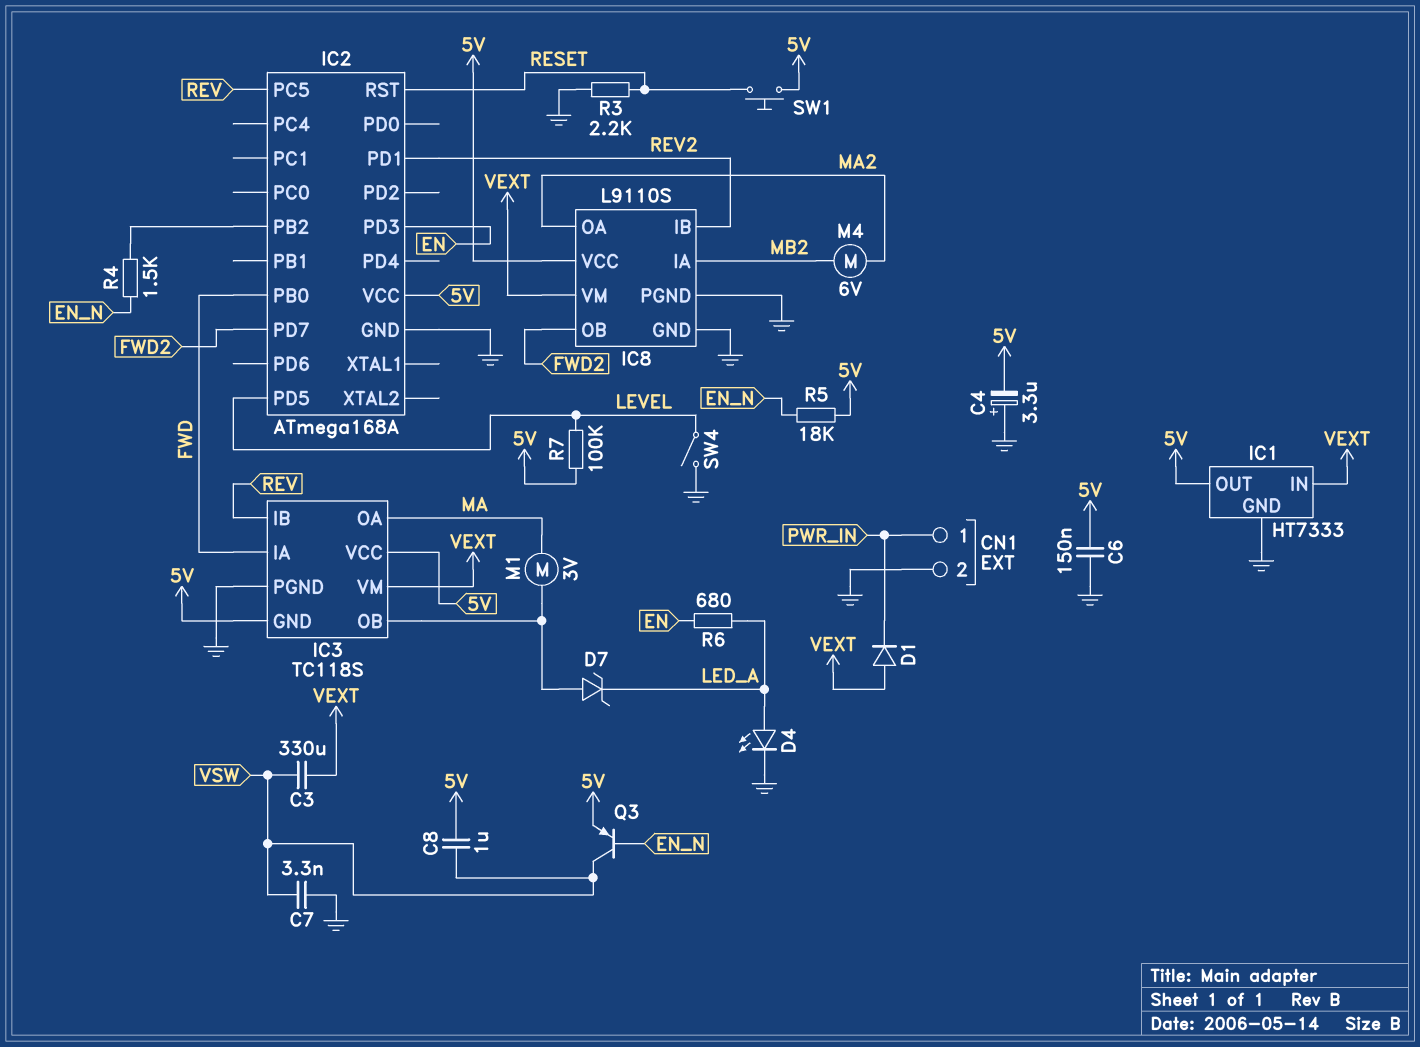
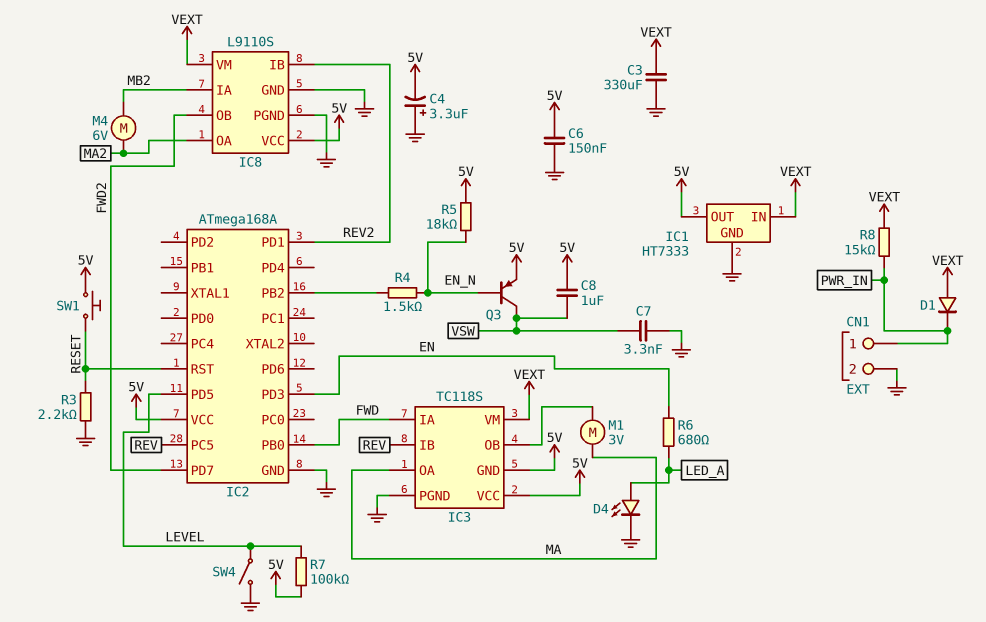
C3: 330uF (VEXT, VSW) -> 330uF (GND, VEXT)
D7: zener (A IC3/OB, K LED_A) -> none
R8: none -> 15k (PWR_IN, VEXT)

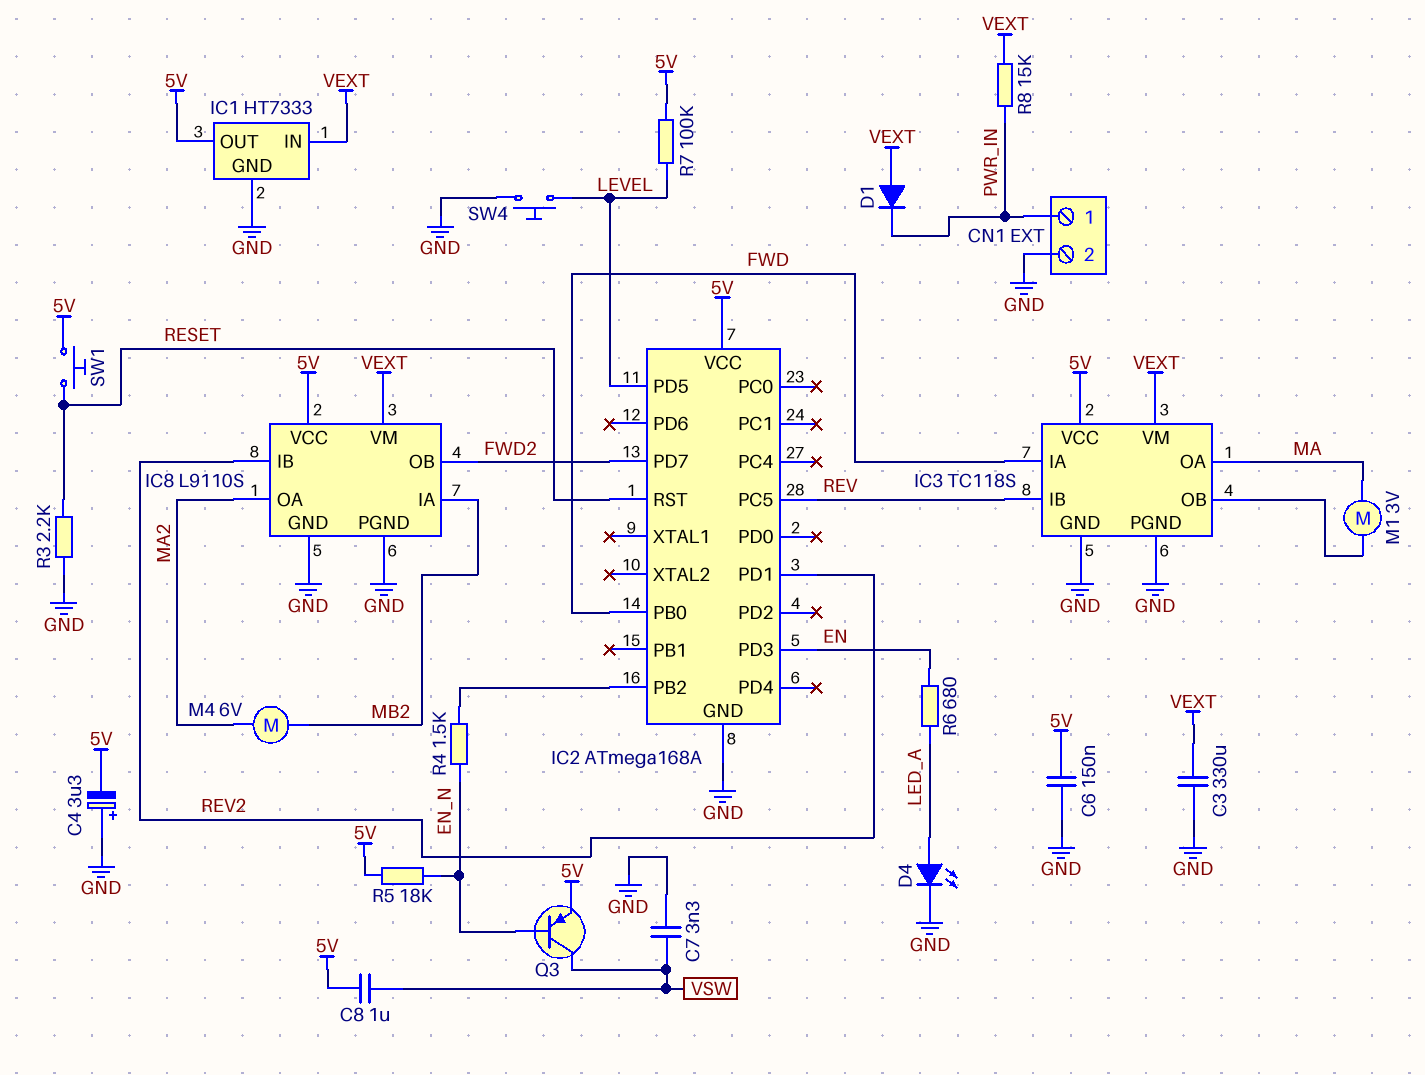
IC3 pin GND: 5V -> GND
SW4: switch (GND, LEVEL) -> button (GND, LEVEL)

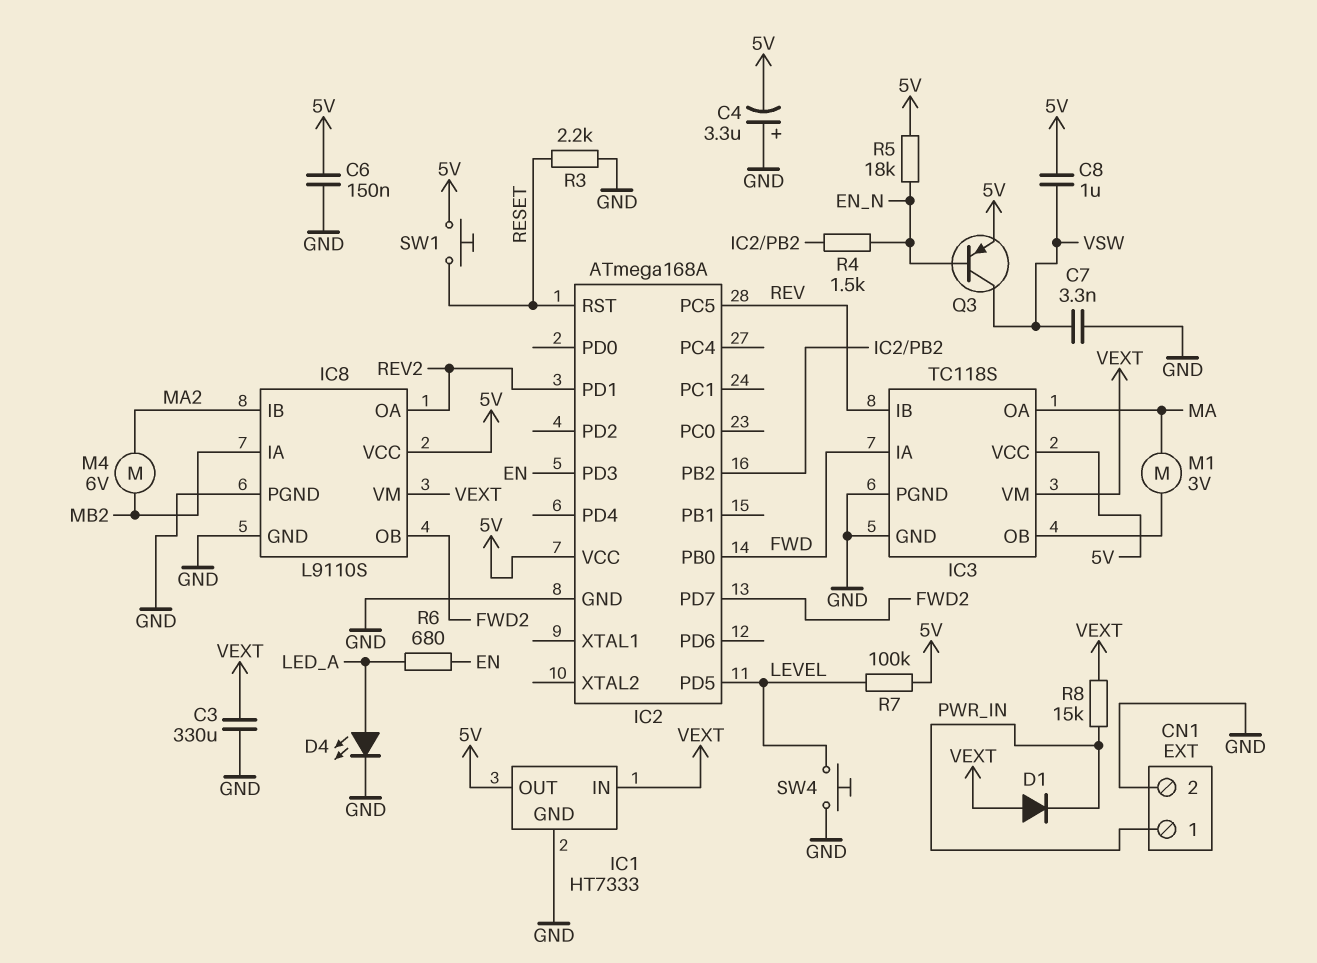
IC8 pin IB: REV2 -> MA2
IC8 pin OA: MA2 -> REV2

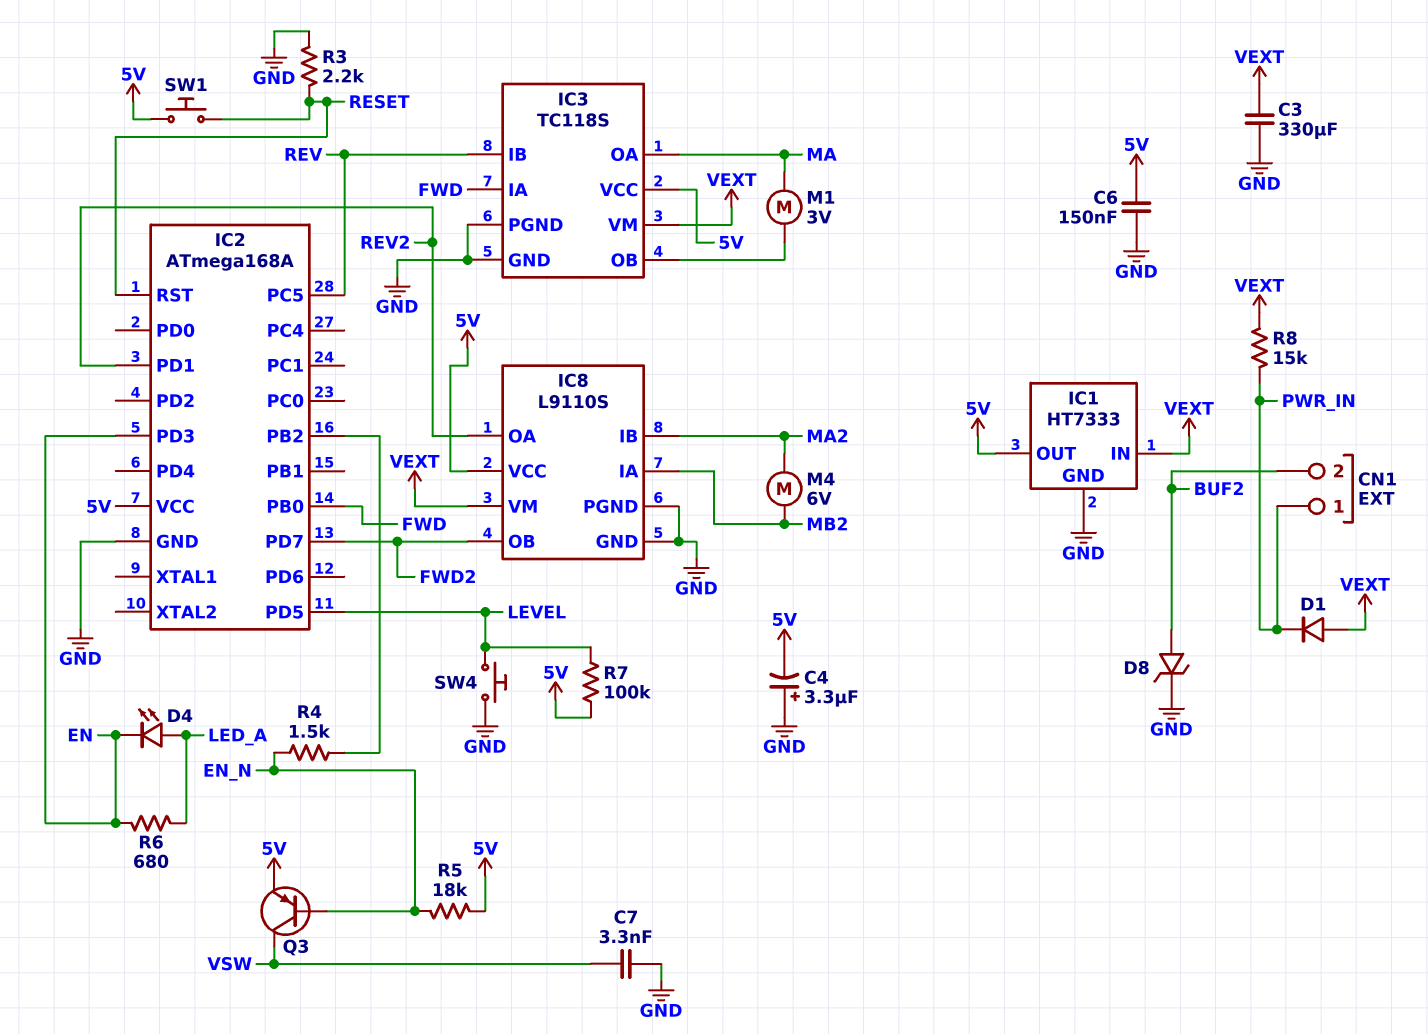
C8: 1uF (5V, VSW) -> none
CN1 pin 2: GND -> BUF2
D4: LED (A LED_A, K GND) -> LED (A LED_A, K EN)
D8: none -> zener (A BUF2, K GND)

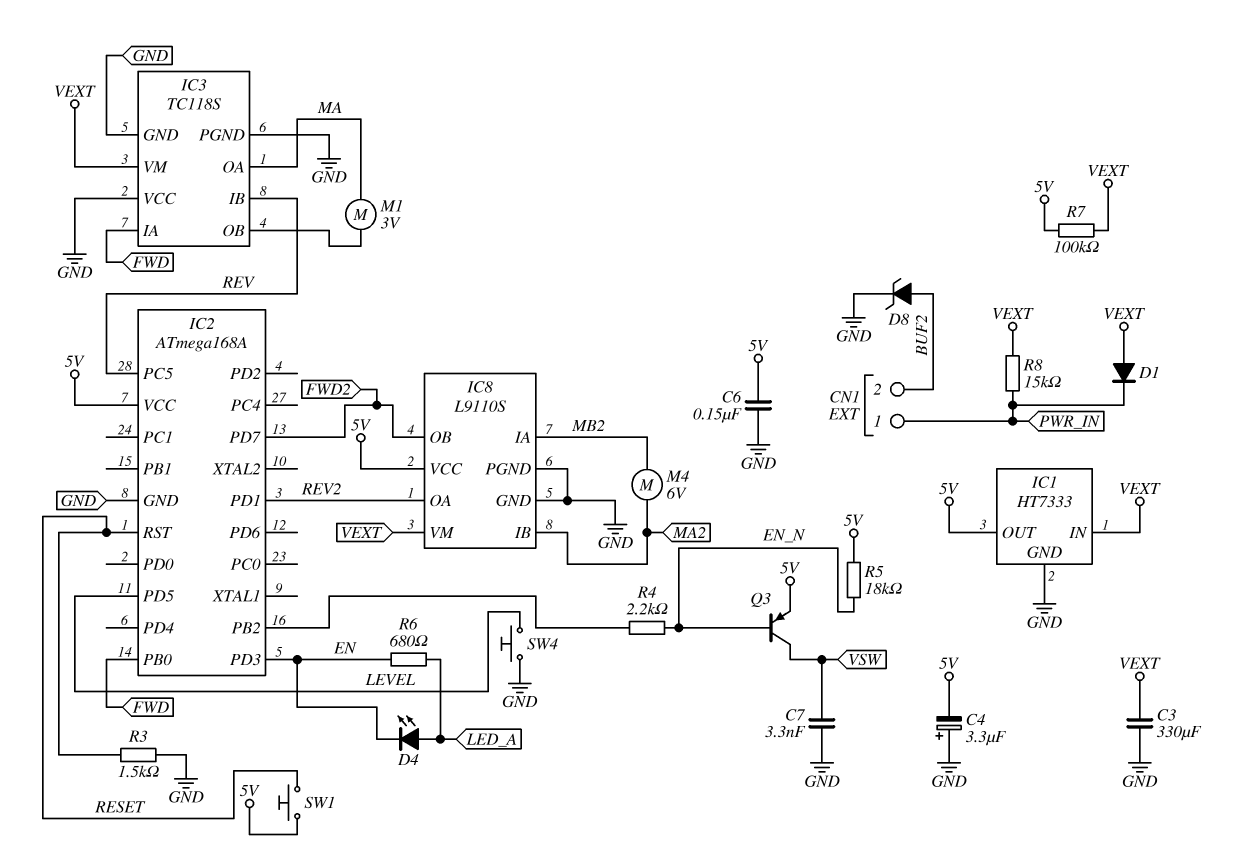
IC3 pin VCC: 5V -> GND
R3: 2.2k (GND, RESET) -> 1.5k (GND, RESET)
R4: 1.5k (EN_N, IC2/PB2) -> 2.2k (EN_N, IC2/PB2)
R7: 100k (5V, LEVEL) -> 100k (5V, VEXT)

